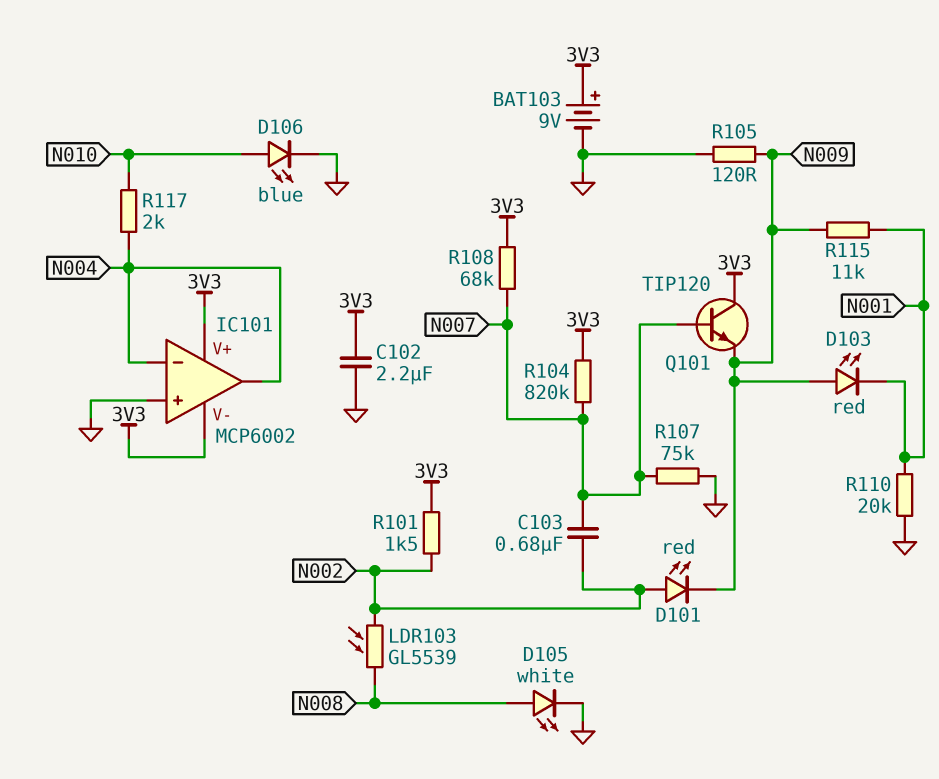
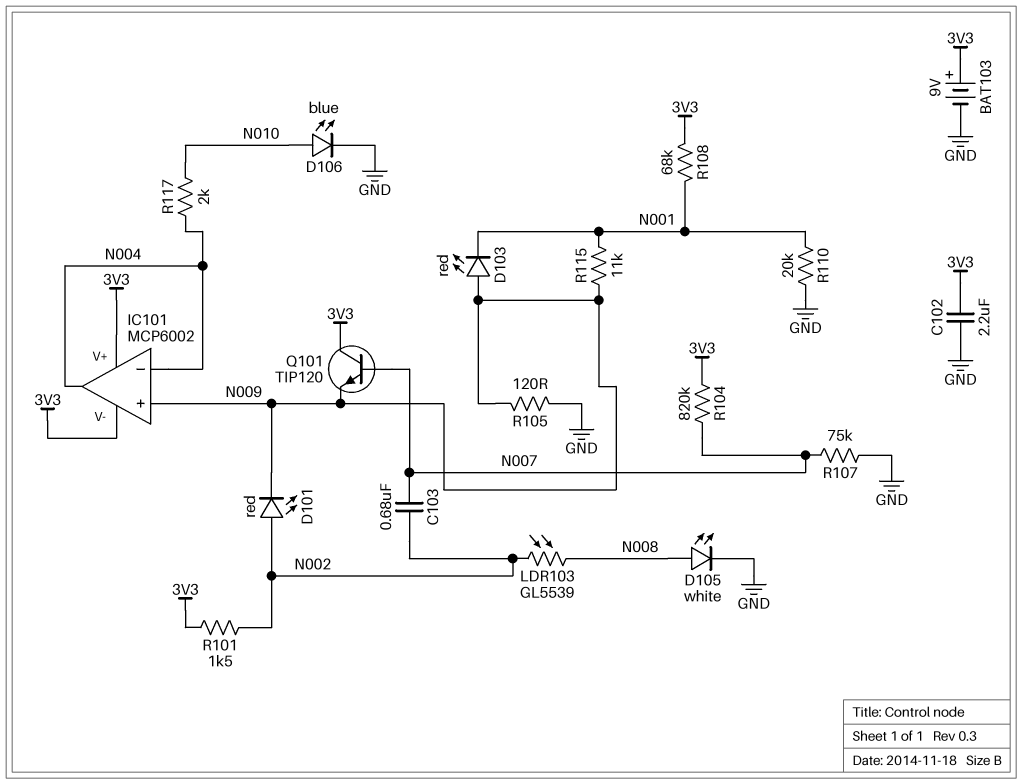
IC101 pin in+: GND -> N009
R108: 68k (3V3, N007) -> 68k (3V3, N001)

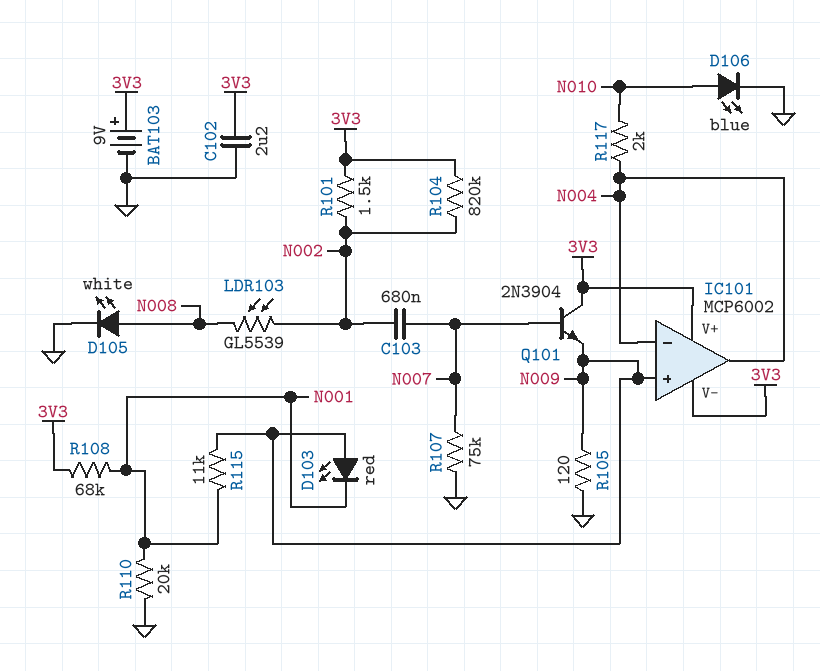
D101: LED red (A N002, K N009) -> none
Q101: NPN TIP120 (B N007, C 3V3, E N009) -> NPN 2N3904 (B N007, C 3V3, E N009)
R104: 820k (3V3, N007) -> 820k (3V3, N002)

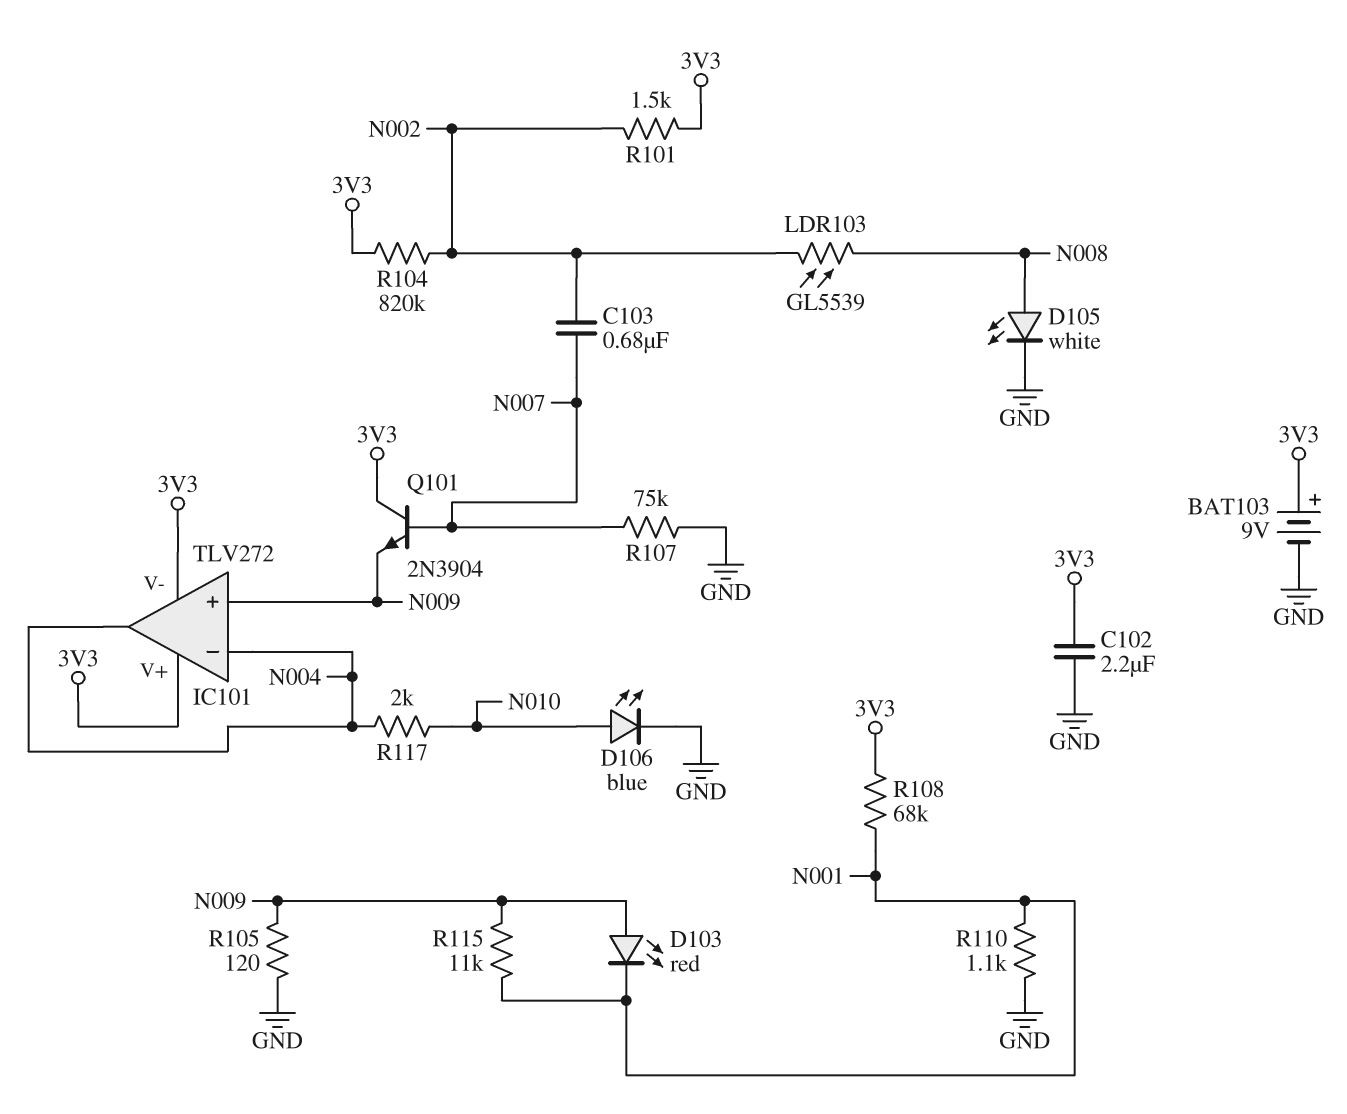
IC101: MCP6002 -> TLV272
R110: 20k (GND, N001) -> 1.1k (GND, N001)

